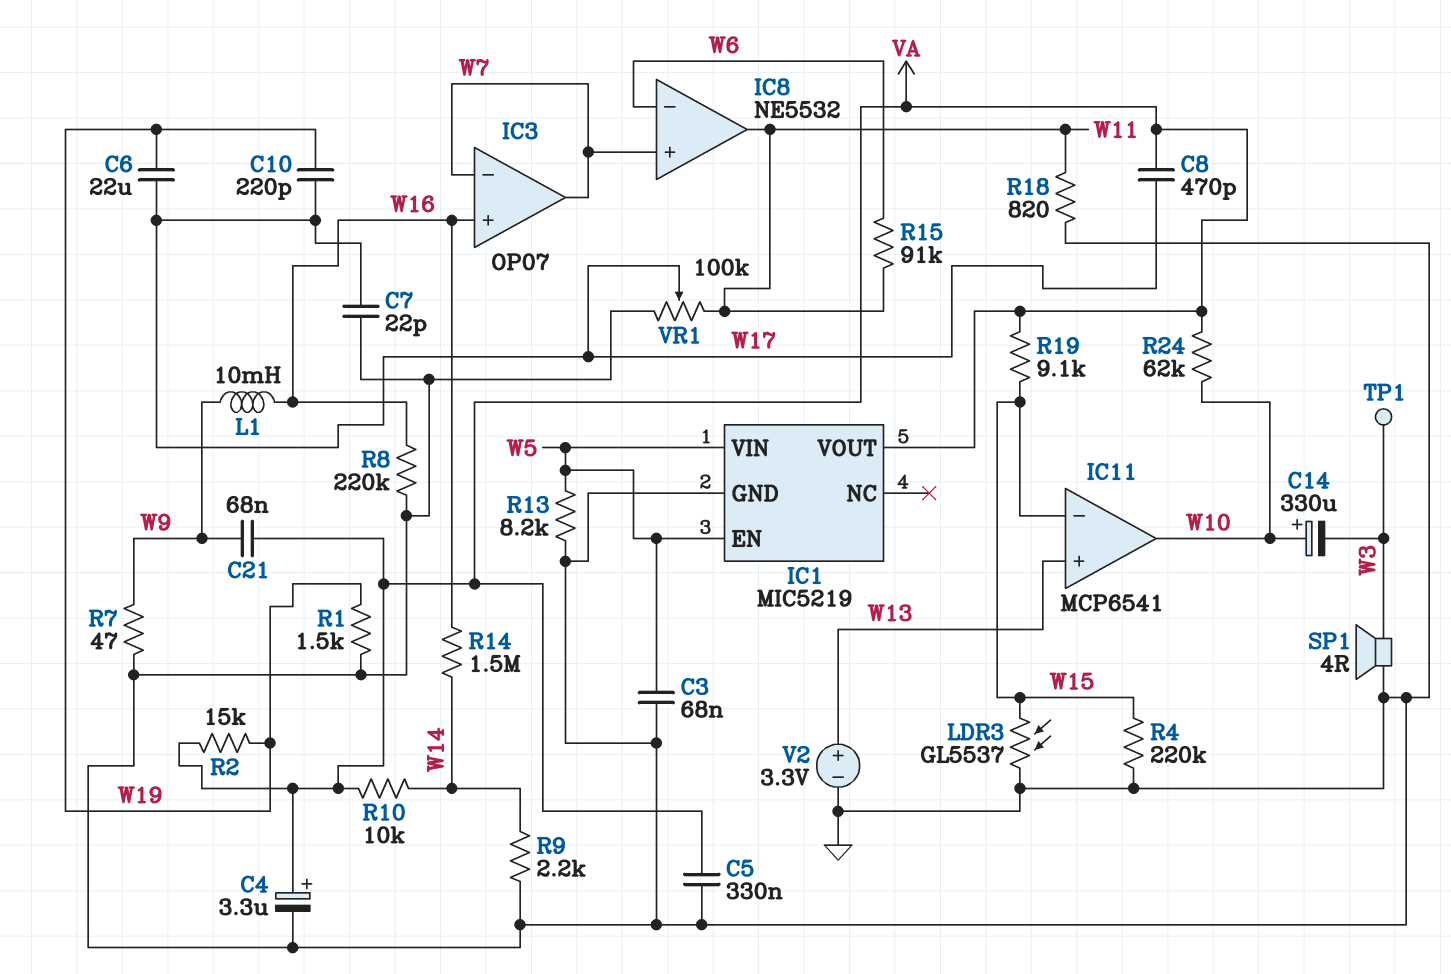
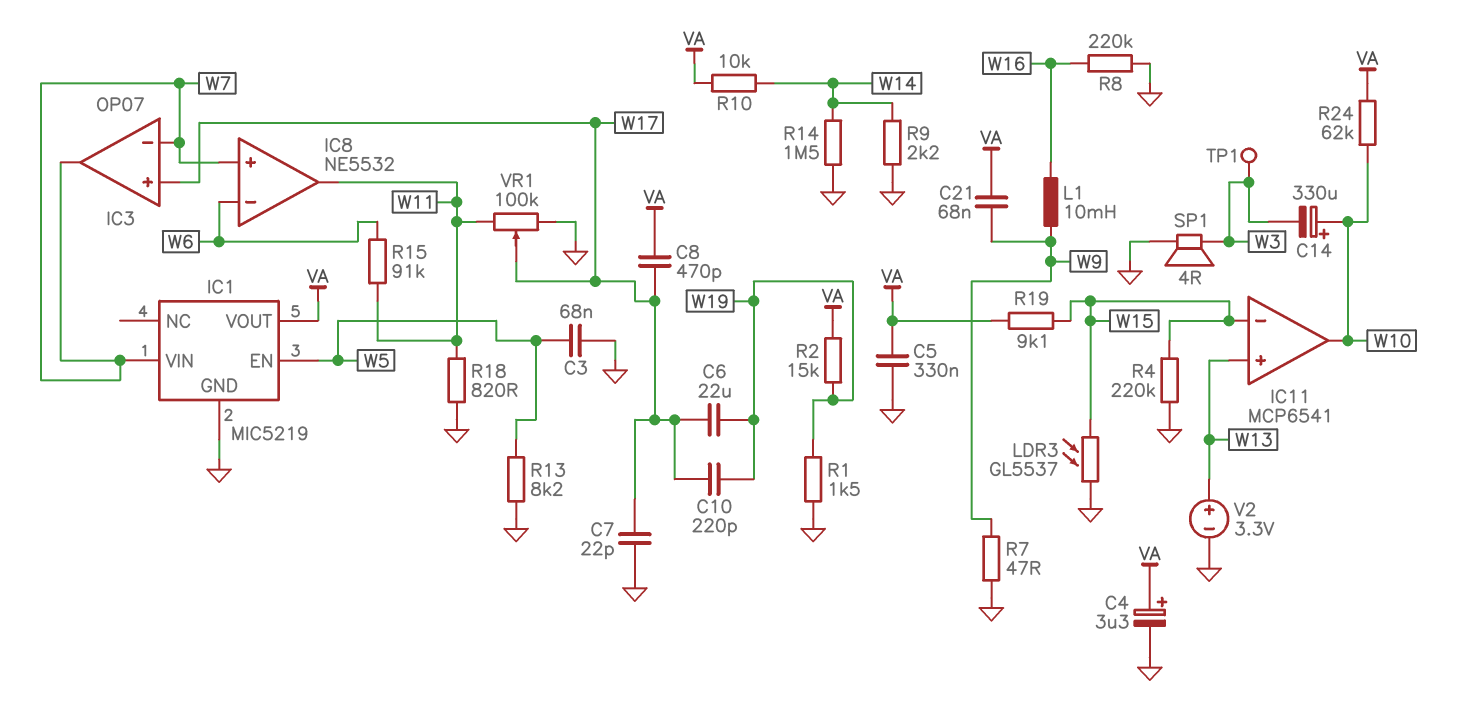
IC1 pin VIN: W5 -> W7
IC3 pin in+: W16 -> W17
R14: 1.5M (W14, W16) -> 1.5M (GND, W14)

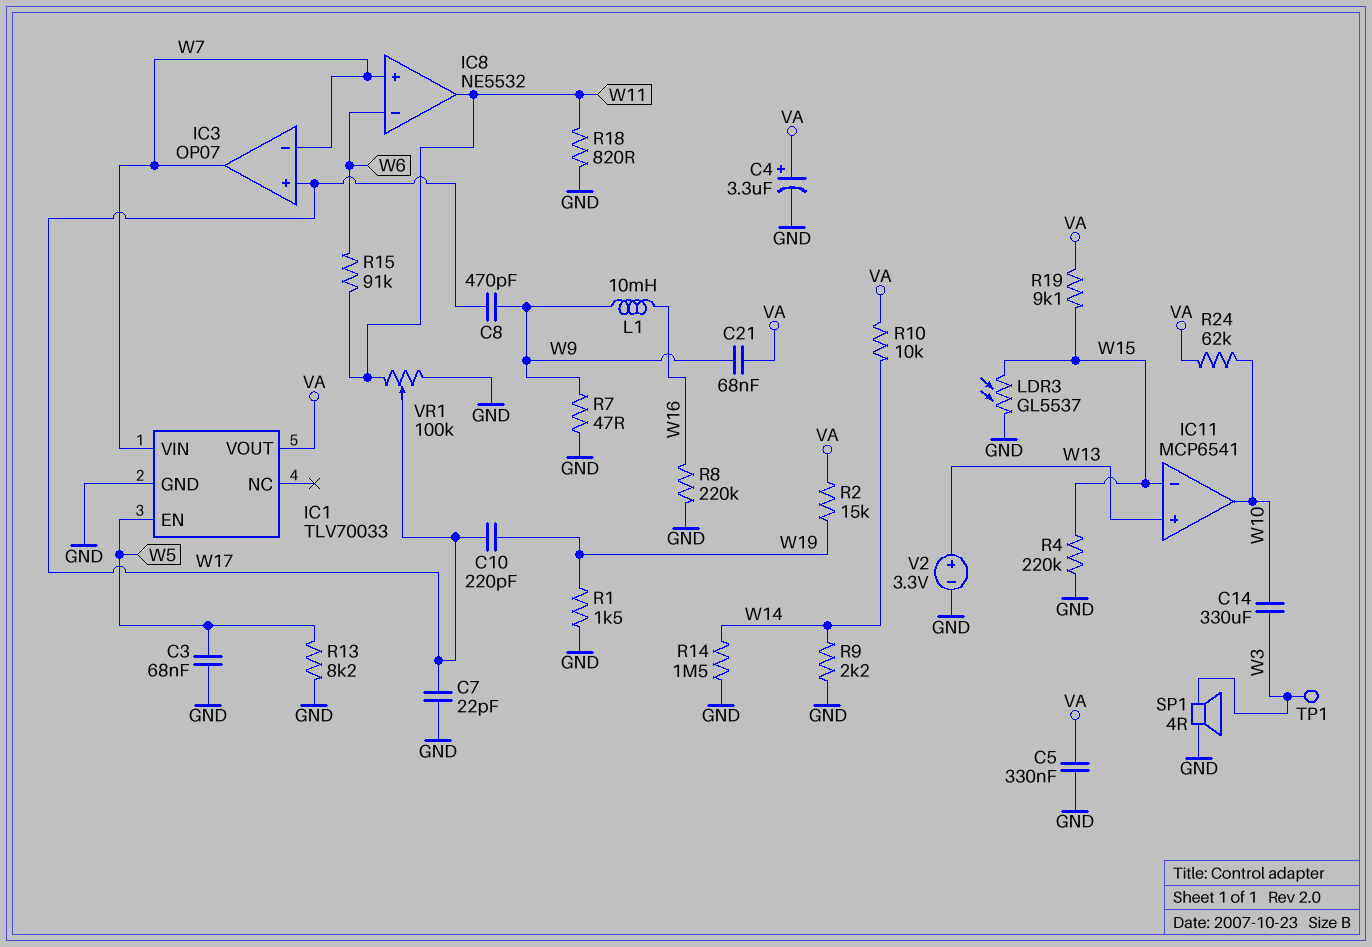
C6: 22uF (W17, W19) -> none
C8: 470pF (VA, W17) -> 470pF (W9, W17)
C14: 330uF (plus W10, minus W3) -> 330uF (W3, W10)
IC1: MIC5219 -> TLV70033

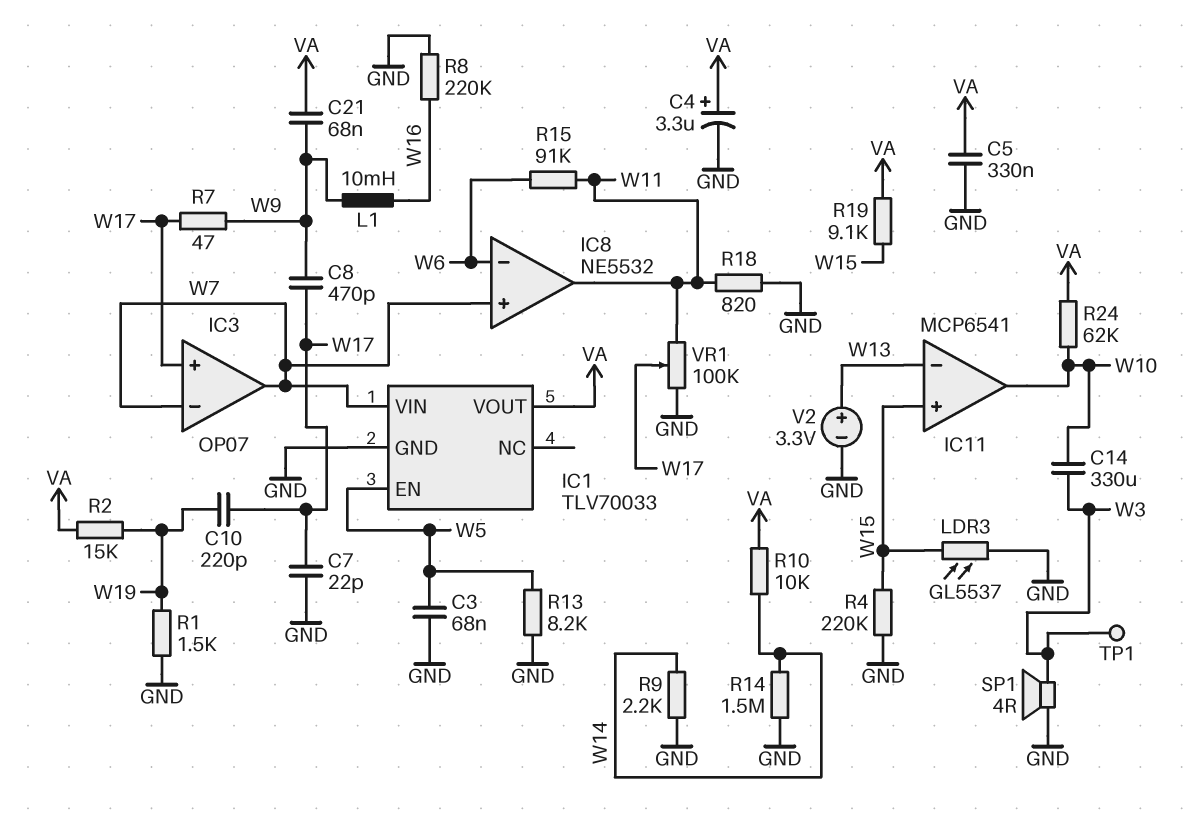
IC11 pin in+: W13 -> W15
IC11 pin in-: W15 -> W13
R7: 47 (GND, W9) -> 47 (W9, W17)

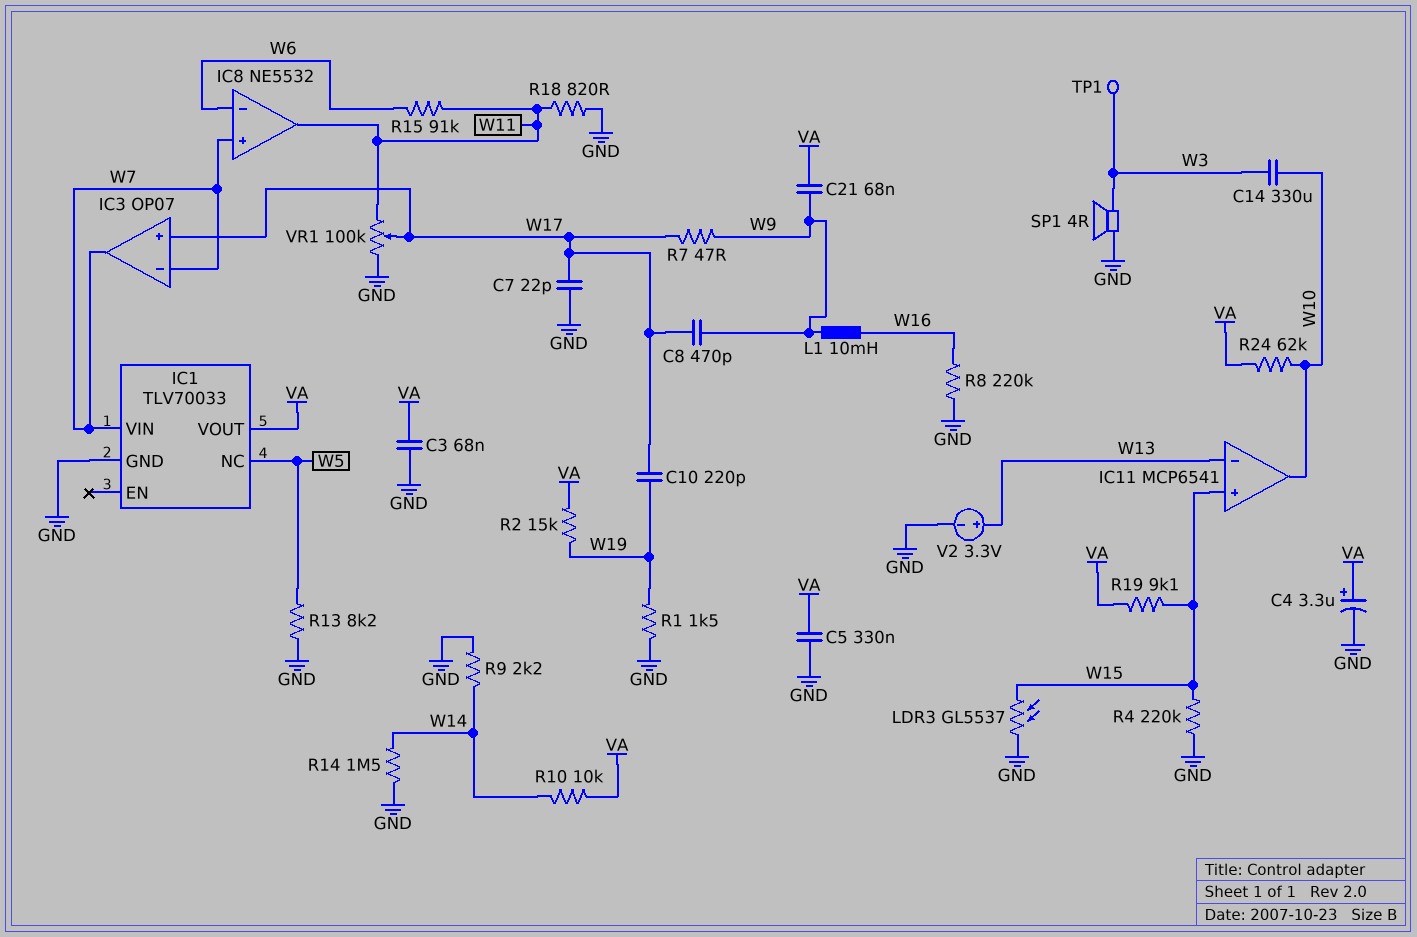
C3: 68nF (GND, W5) -> 68nF (GND, VA)
IC1 pin EN: W5 -> none
IC1 pin NC: none -> W5

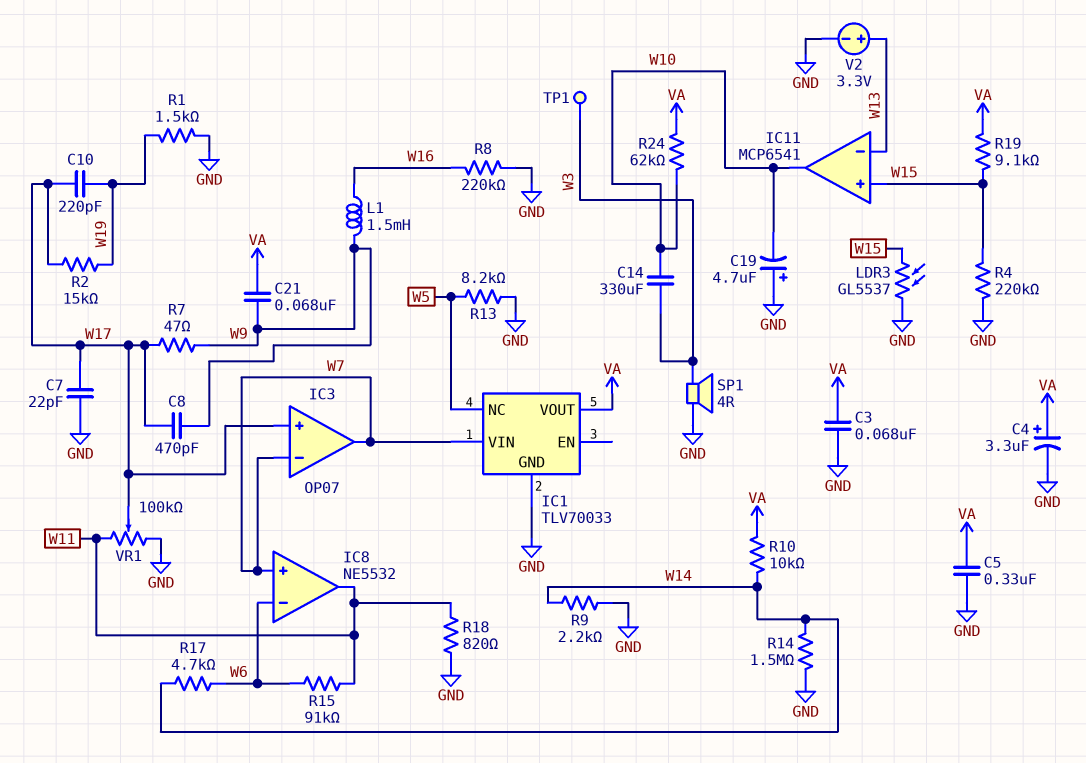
C19: none -> 4.7uF (plus GND, minus W10)
L1: 10mH (W9, W16) -> 1.5mH (W9, W16)
R2: 15k (VA, W19) -> 15k (W17, W19)
R17: none -> 4.7k (W6, W14)

